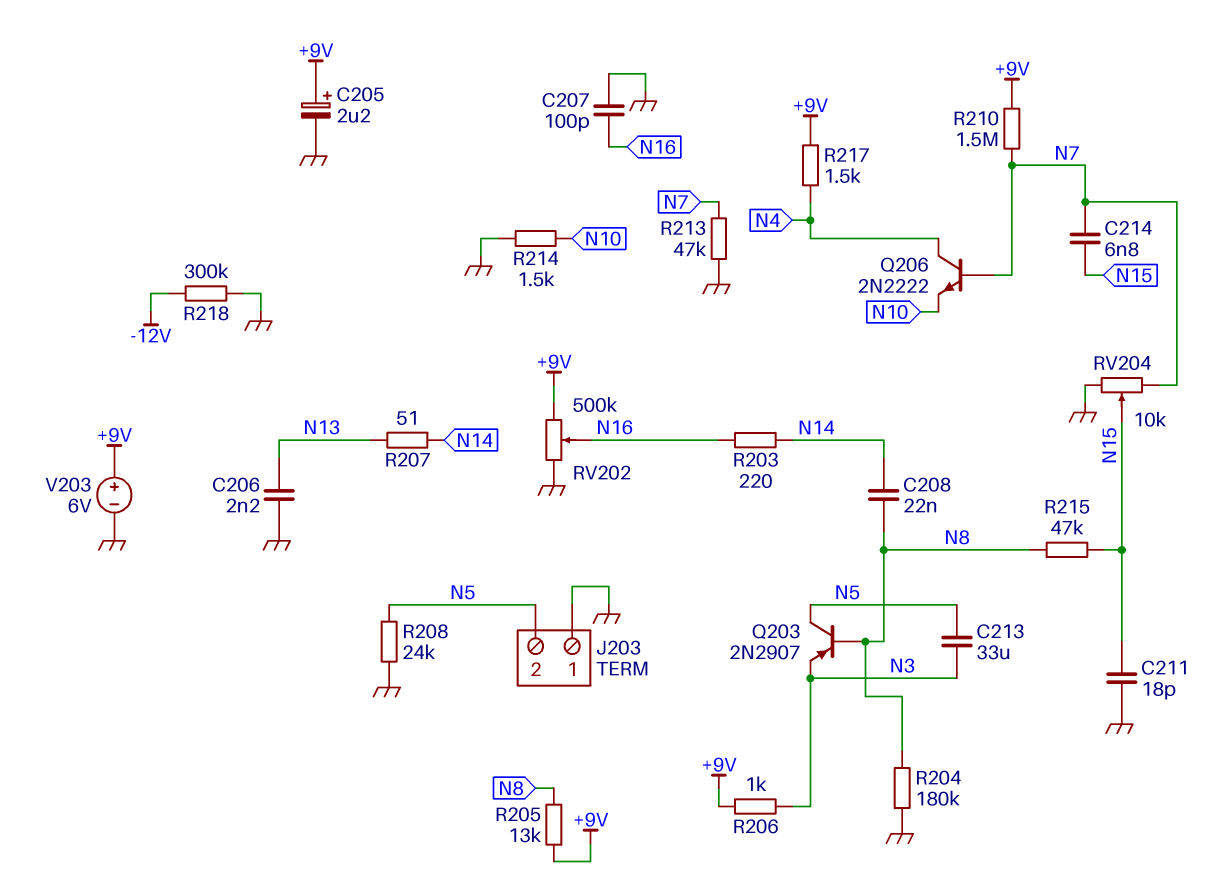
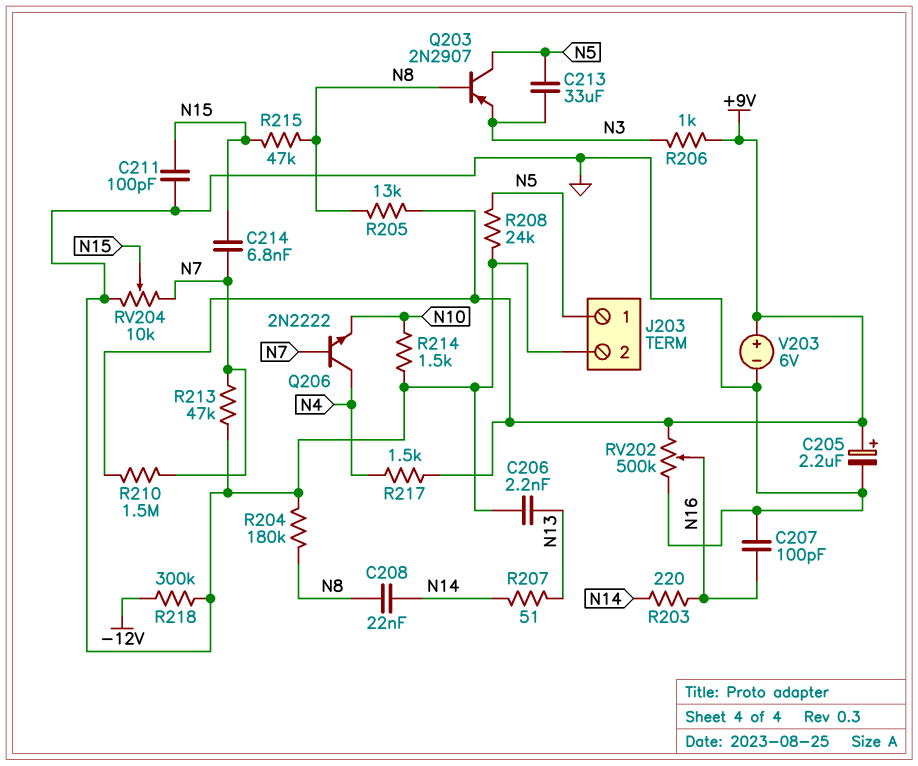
C211: 18pF (GND, N15) -> 100pF (GND, N15)
J203 pin 1: GND -> N5
J203 pin 2: N5 -> GND

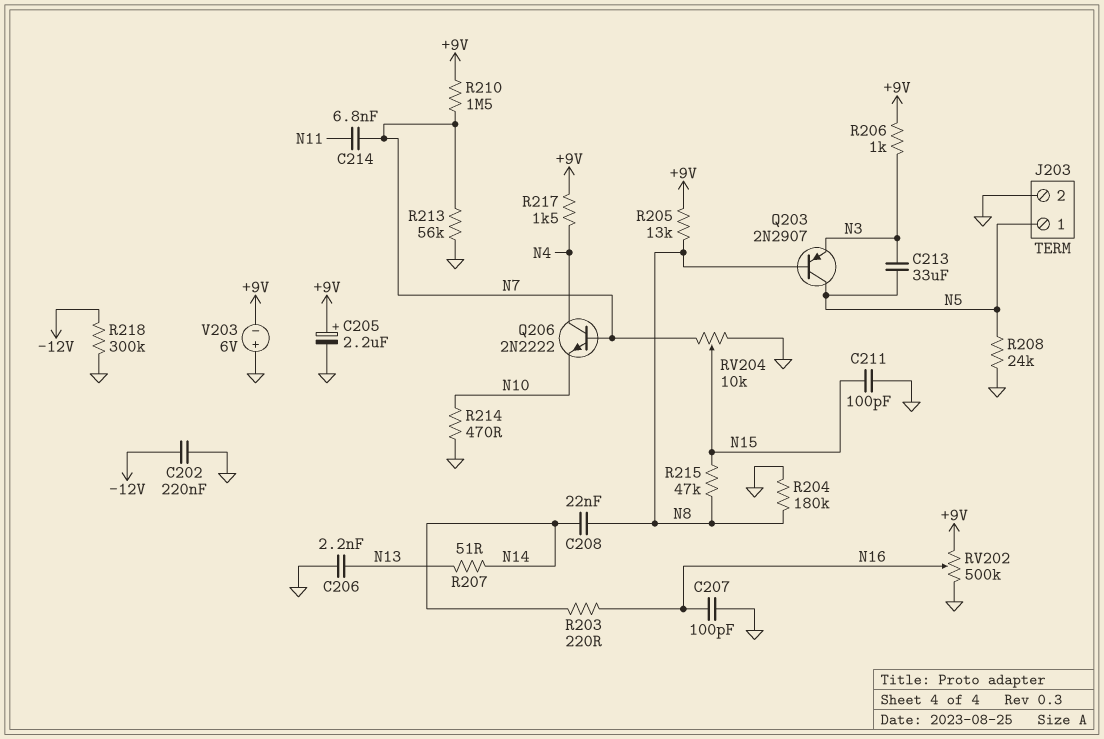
C202: none -> 220nF (-12V, GND)
C214: 6.8nF (N7, N15) -> 6.8nF (N7, N11)
R213: 47k (GND, N7) -> 56k (GND, N7)
R214: 1.5k (GND, N10) -> 470 (GND, N10)
V203: 6V (plus +9V, minus GND) -> 6V (plus GND, minus +9V)

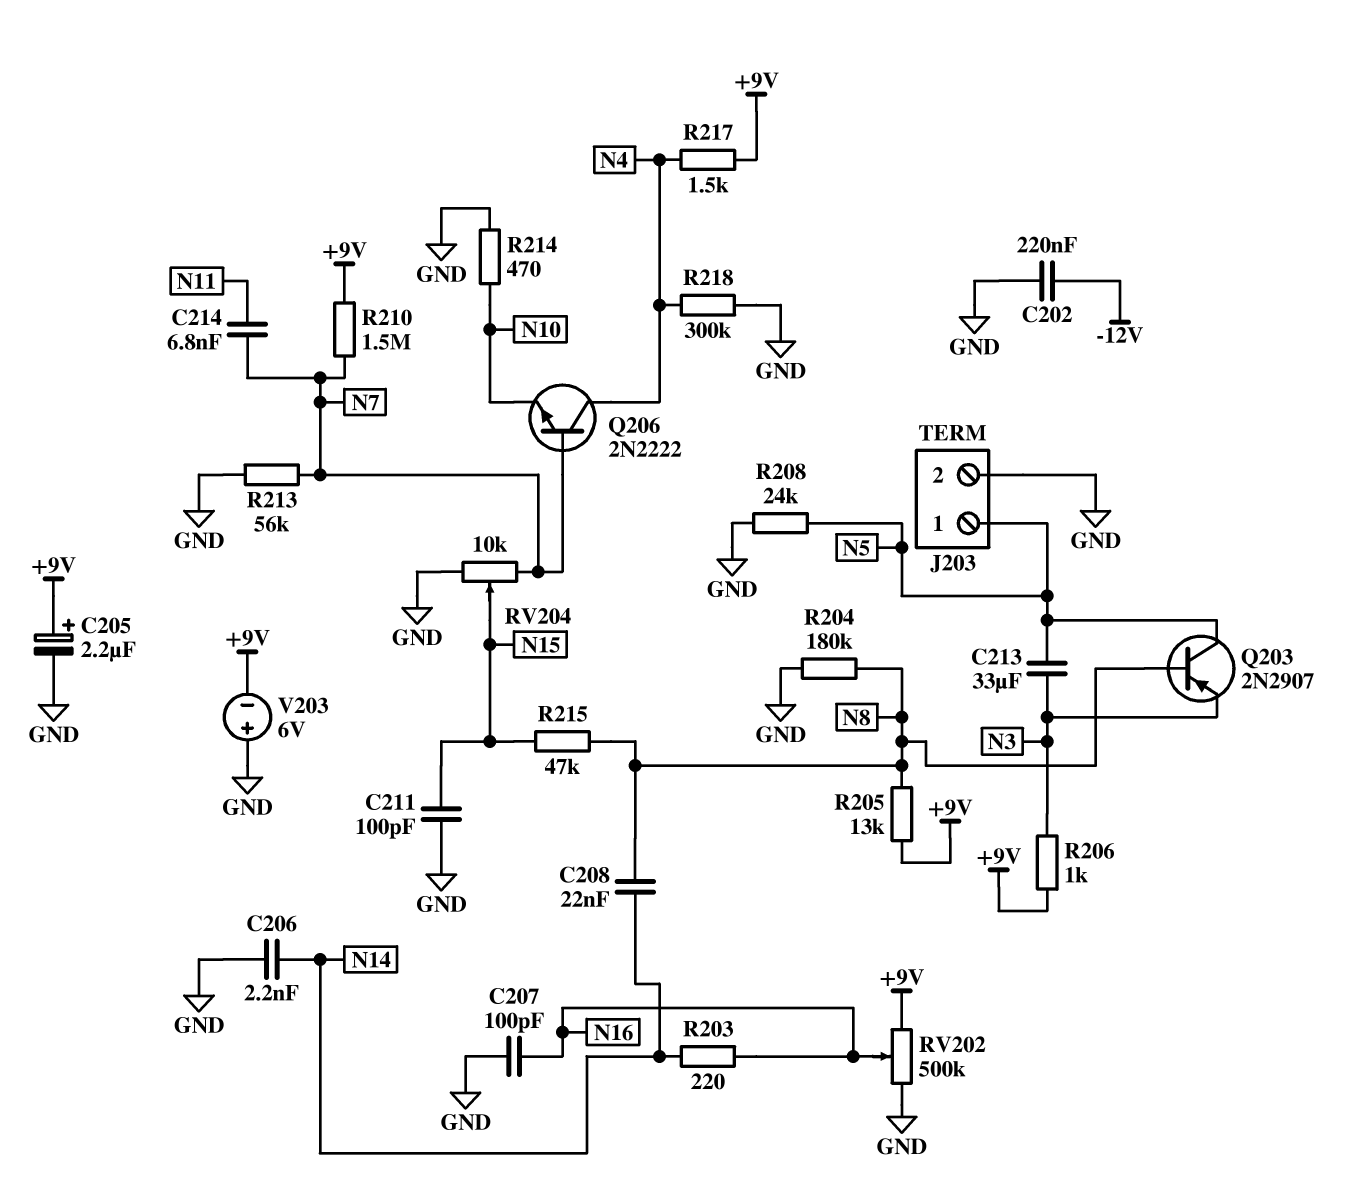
C206: 2.2nF (GND, N13) -> 2.2nF (GND, N14)
R207: 51 (N13, N14) -> none
R218: 300k (-12V, GND) -> 300k (GND, N4)

